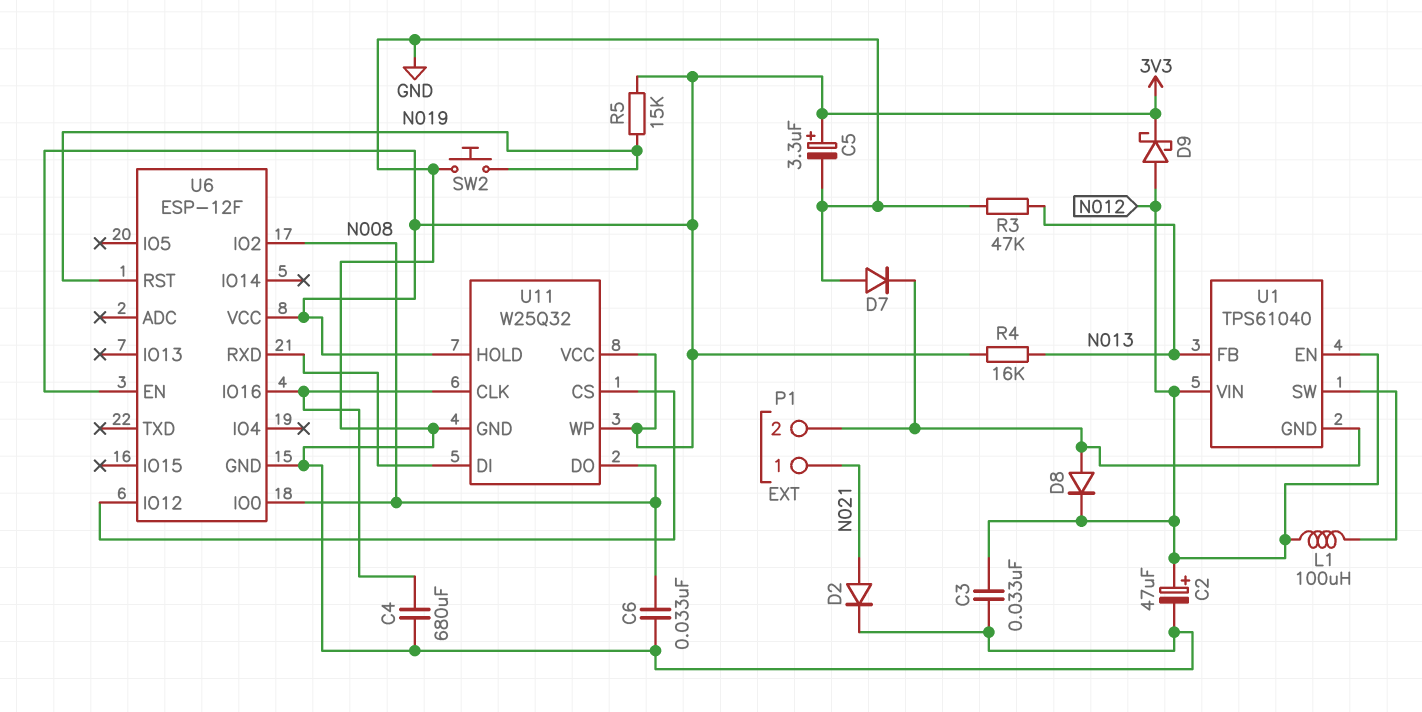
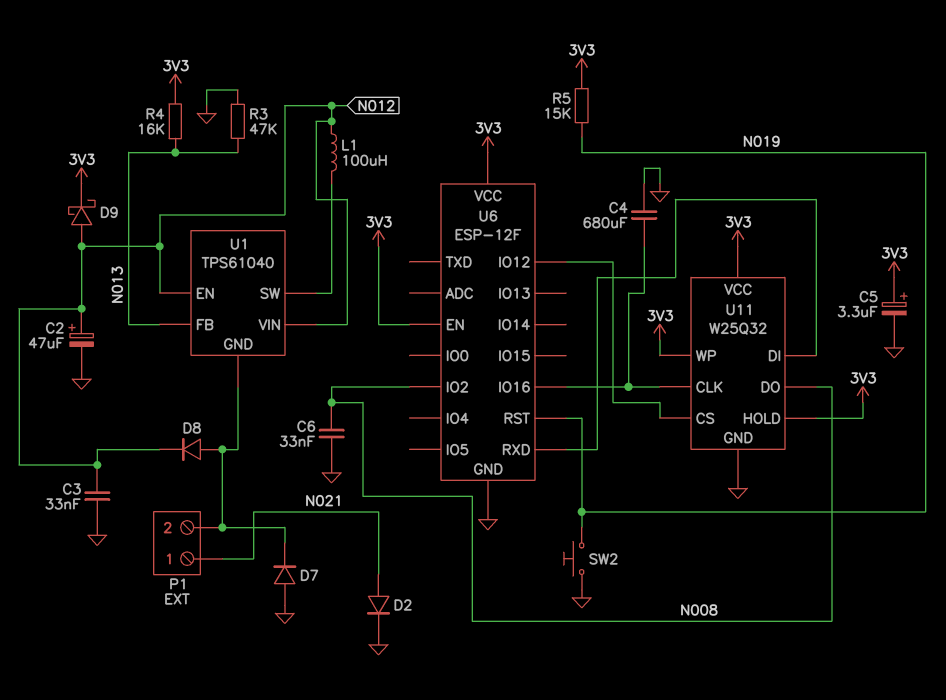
U6 pin IO0: N008 -> none

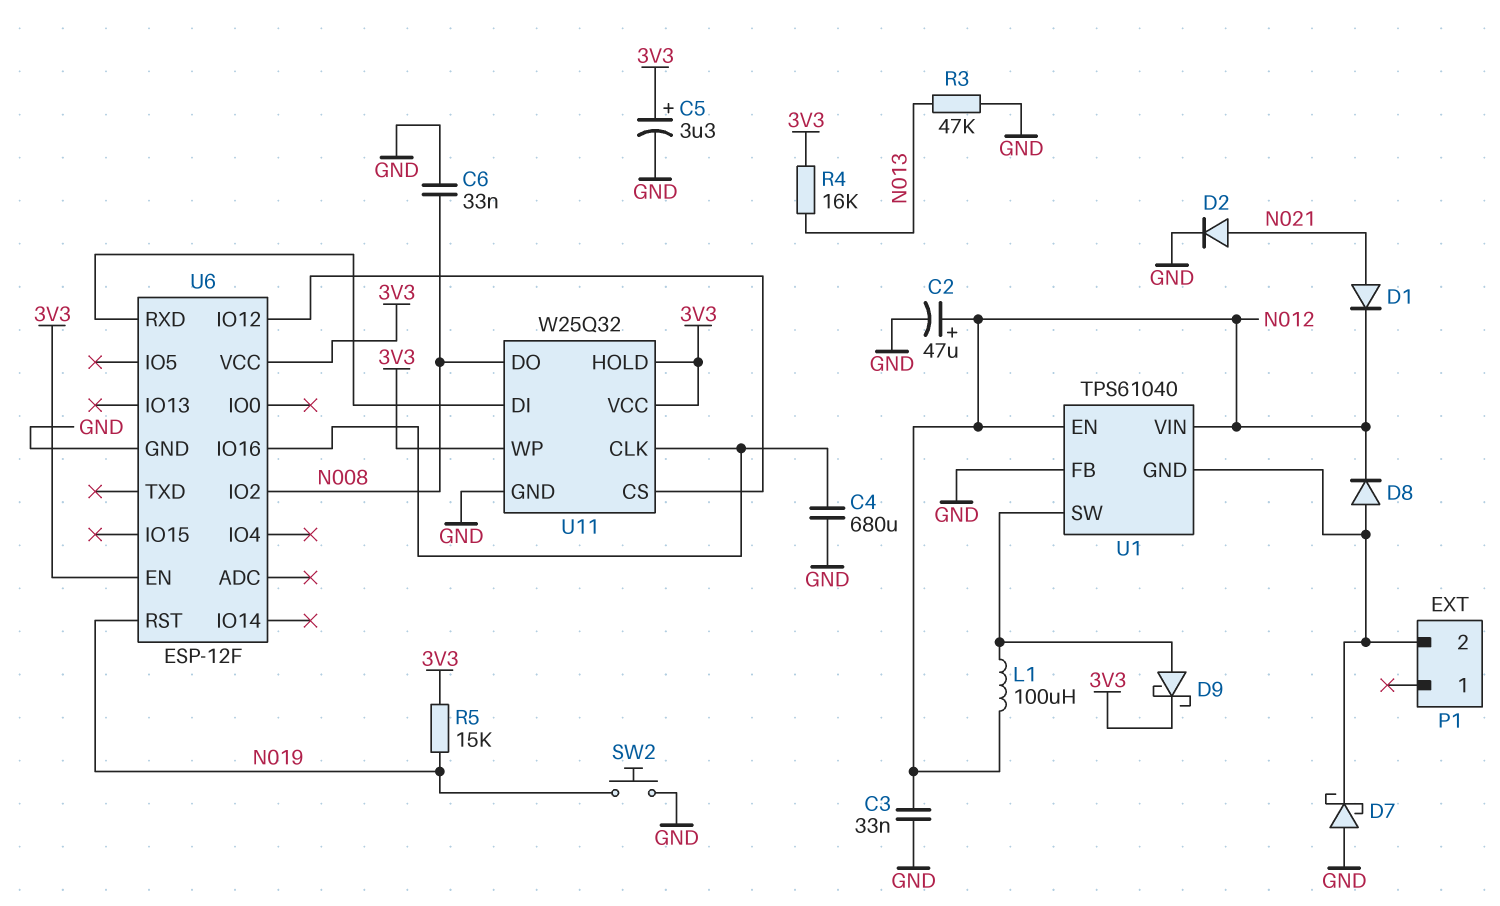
D1: none -> diode (A N021, K N012)
D7: diode (A GND, K P1/2) -> schottky (A GND, K P1/2)
D9: schottky (A N012, K 3V3) -> schottky (A U1/SW, K 3V3)
P1 pin 1: N021 -> none
U1 pin FB: N013 -> GND

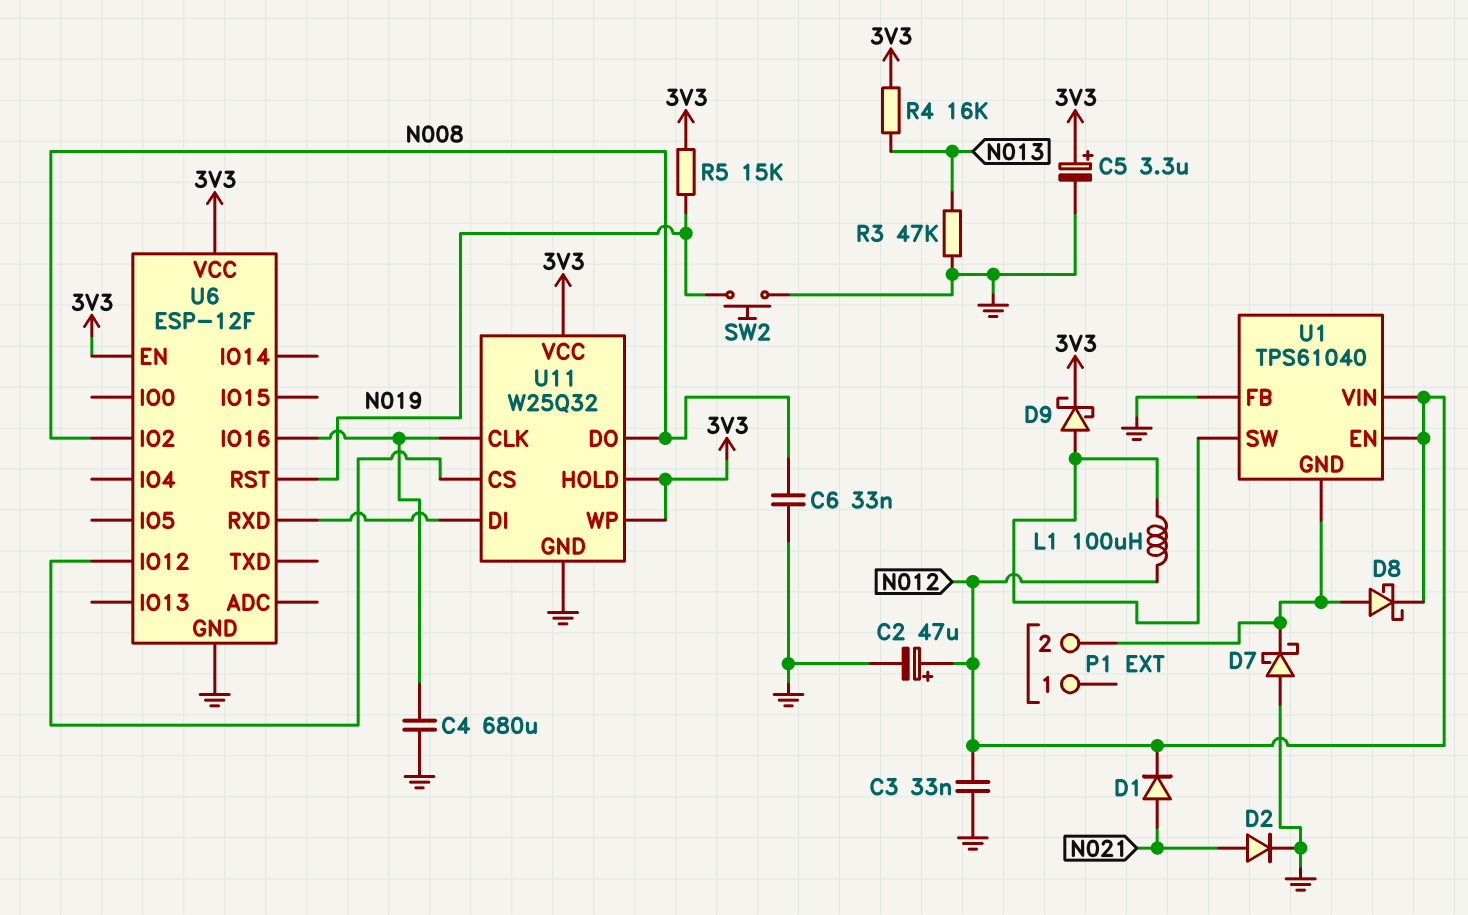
D8: diode (A P1/2, K N012) -> schottky (A P1/2, K N012)

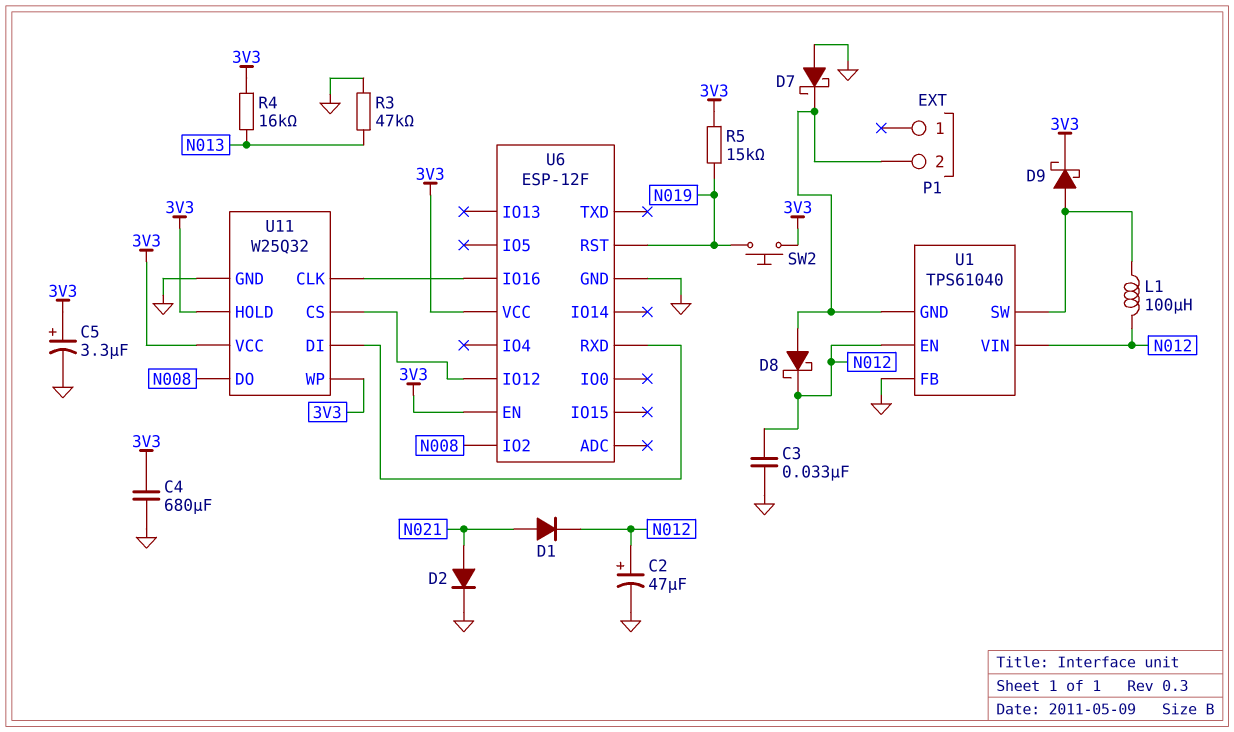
C4: 680uF (GND, U6/IO16) -> 680uF (3V3, GND)
C6: 33nF (GND, N008) -> none
SW2: button (GND, N019) -> button (3V3, N019)

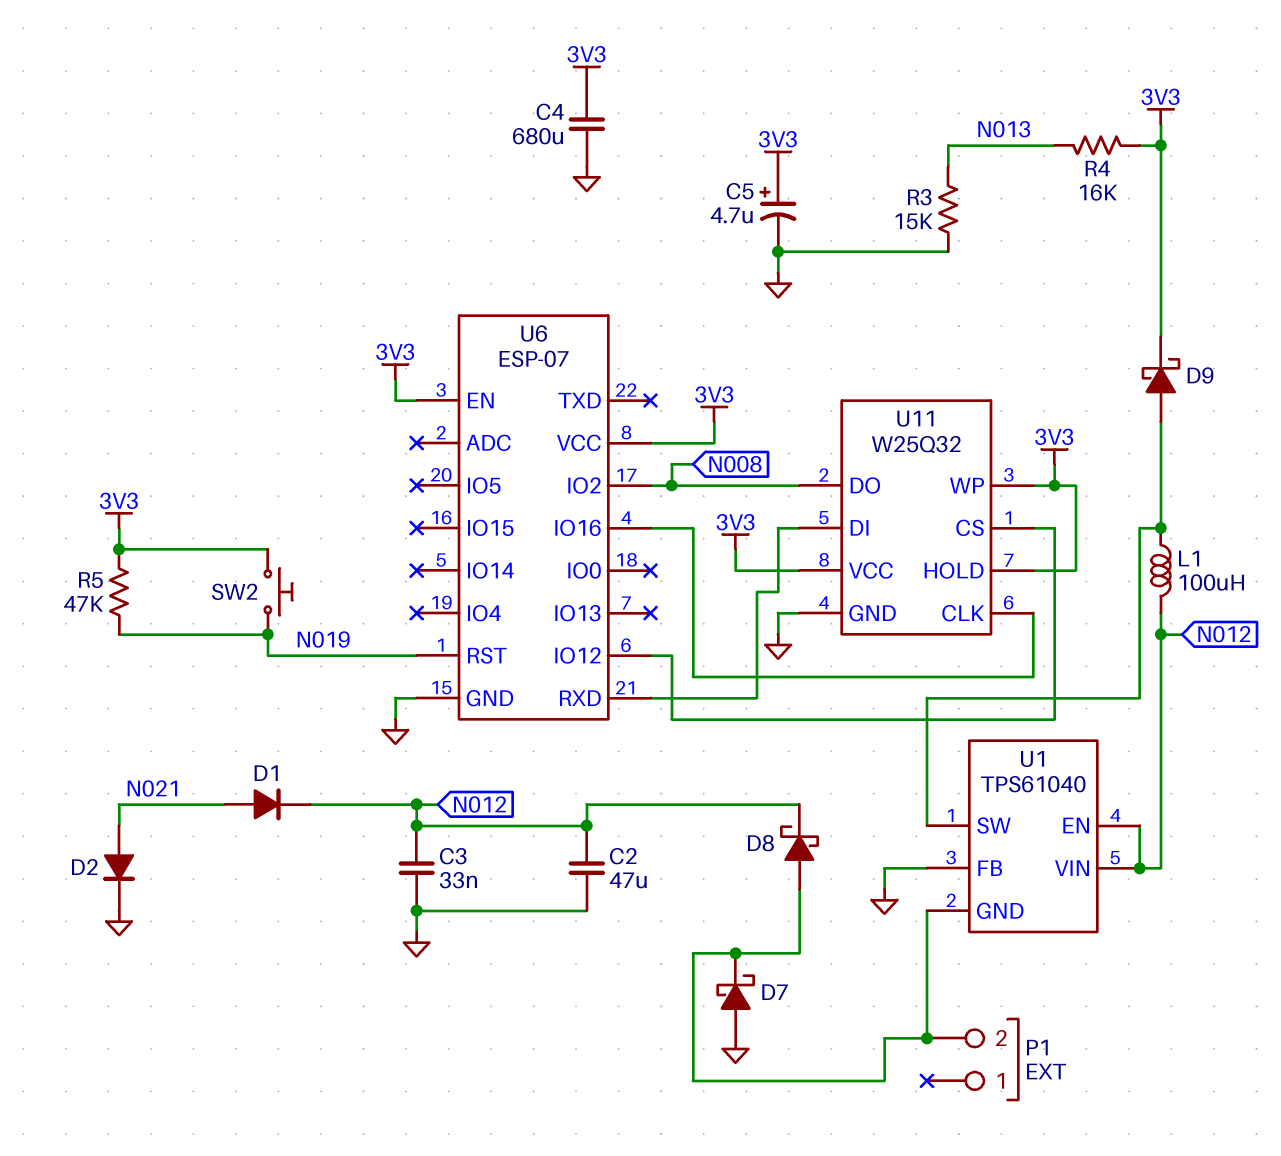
C2: 47uF (plus N012, minus GND) -> 47uF (GND, N012)
C5: 3.3uF (plus 3V3, minus GND) -> 4.7uF (plus 3V3, minus GND)
R3: 47k (GND, N013) -> 15k (GND, N013)
R5: 15k (3V3, N019) -> 47k (3V3, N019)
U6: ESP-12F -> ESP-07

